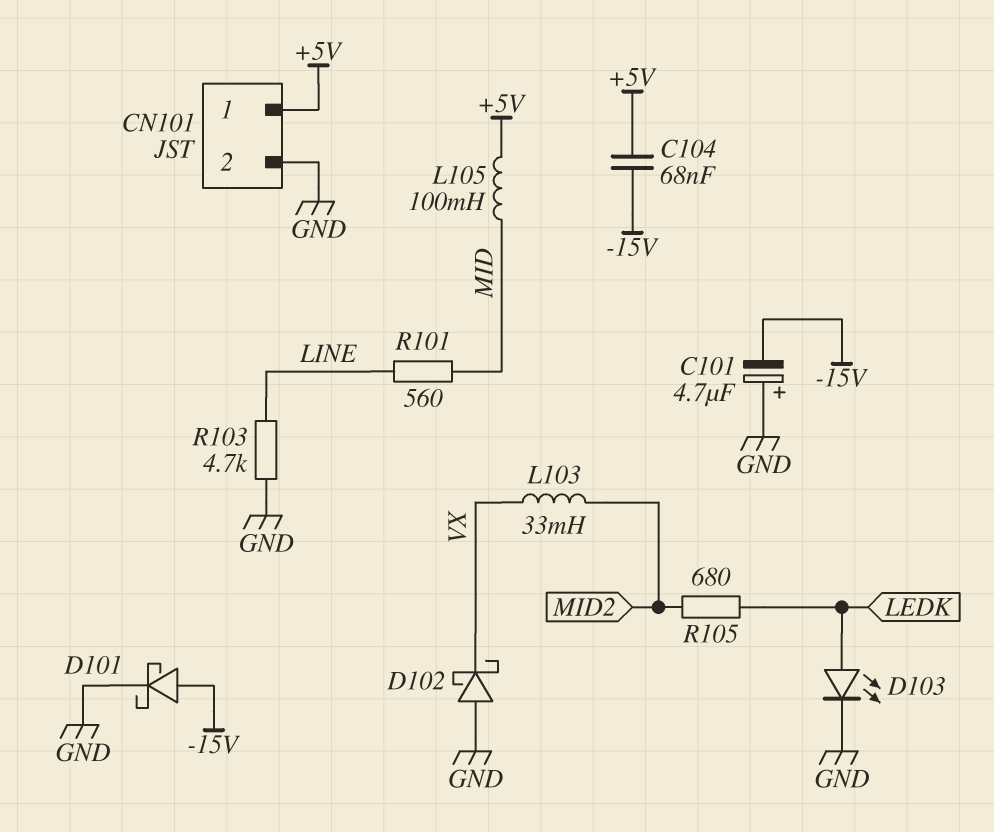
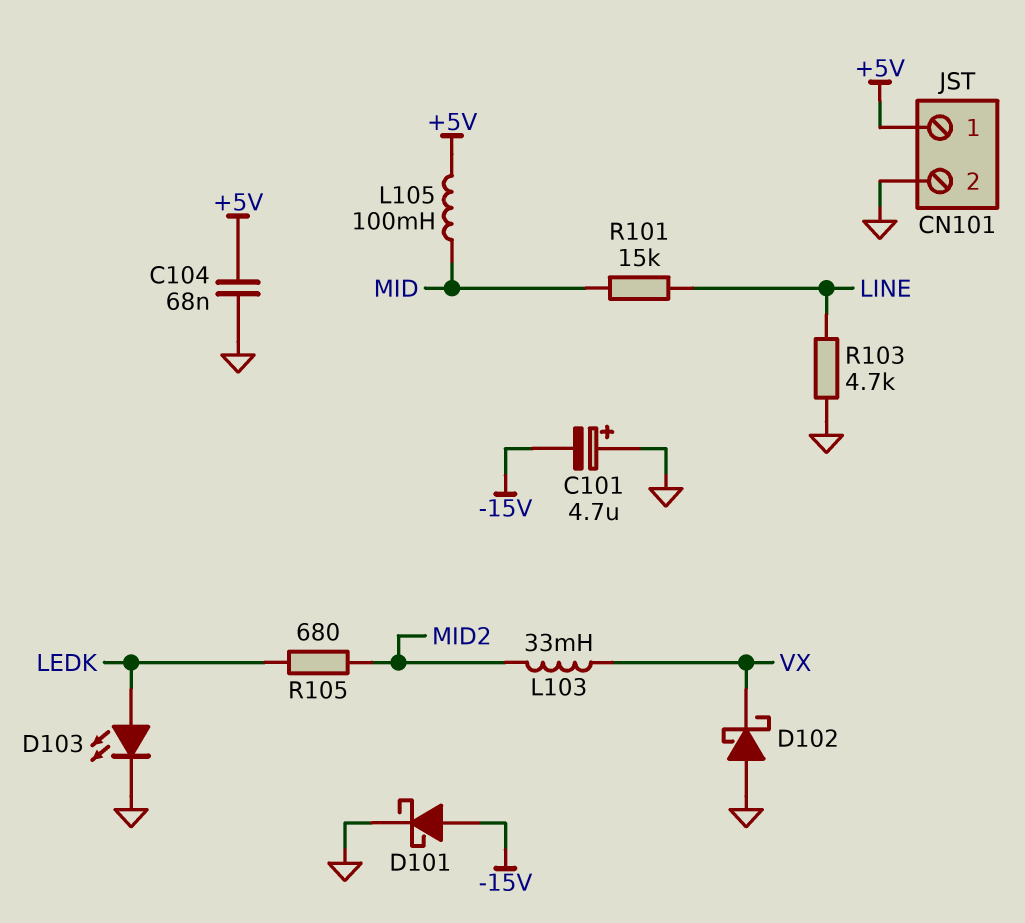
C104: 68nF (+5V, -15V) -> 68nF (+5V, GND)
R101: 560 (LINE, MID) -> 15k (LINE, MID)

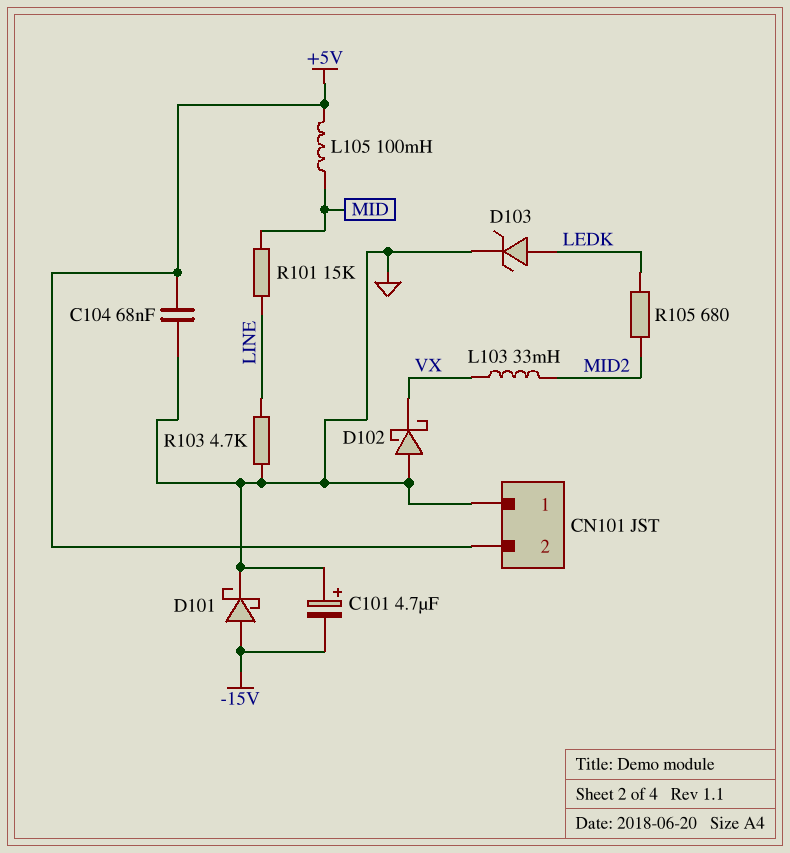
CN101 pin 1: +5V -> GND
CN101 pin 2: GND -> +5V
D103: LED (A LEDK, K GND) -> zener (A LEDK, K GND)

